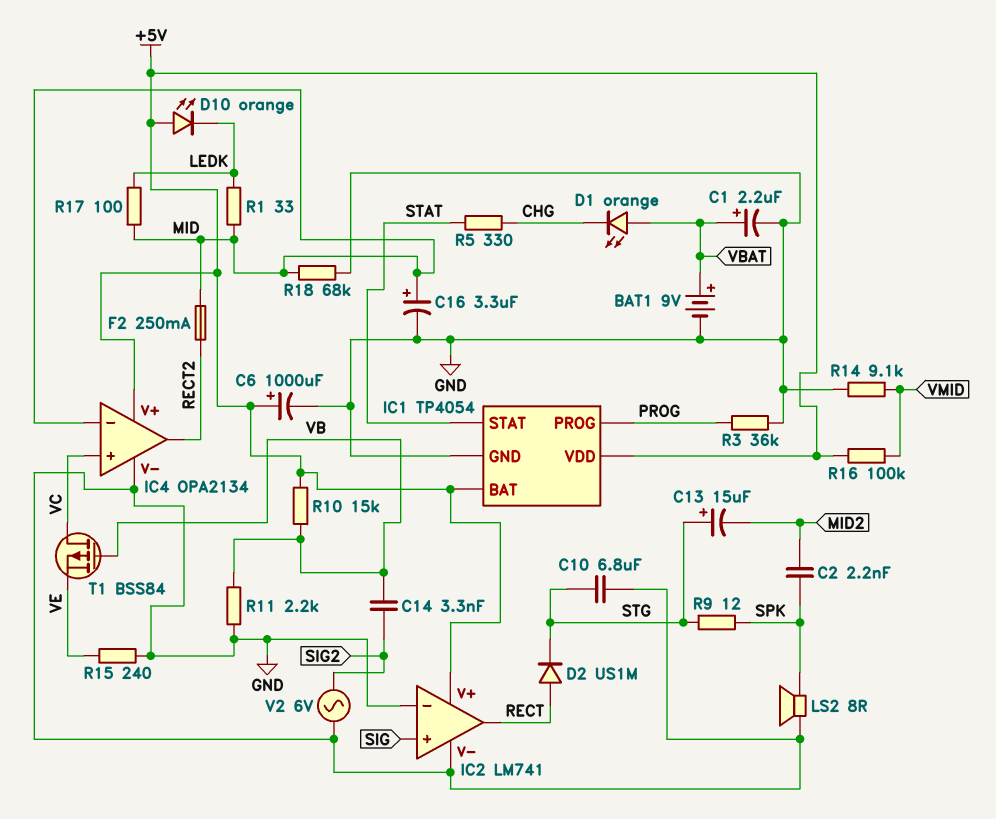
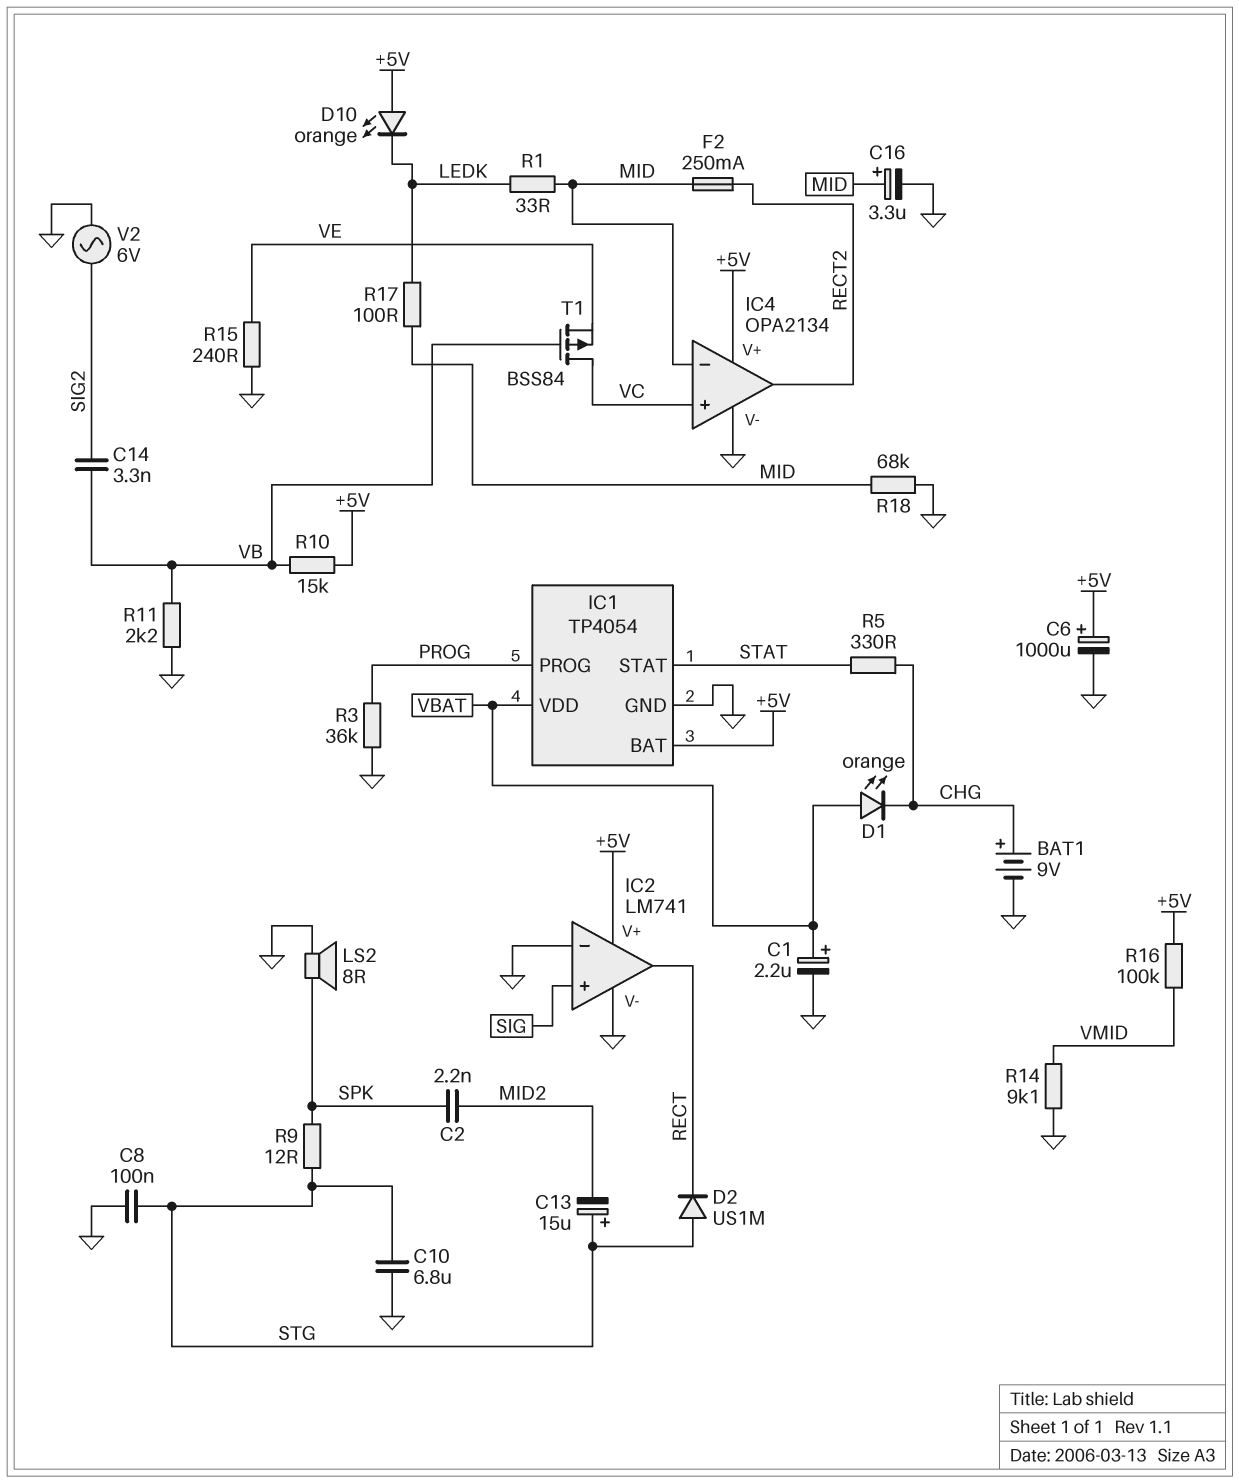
BAT1: 9V (plus VBAT, minus GND) -> 9V (plus CHG, minus GND)
C8: none -> 100nF (GND, STG)
D2: diode US1M (A RECT, K STG) -> diode US1M (A STG, K RECT)
IC1 pin VDD: +5V -> VBAT

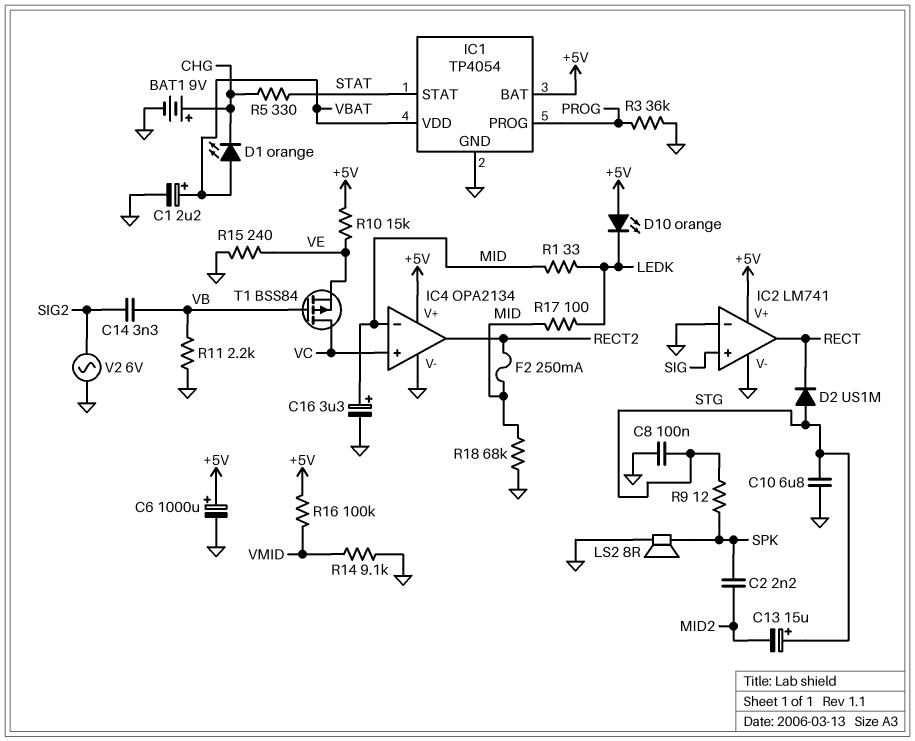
R10: 15k (+5V, VB) -> 15k (+5V, VE)

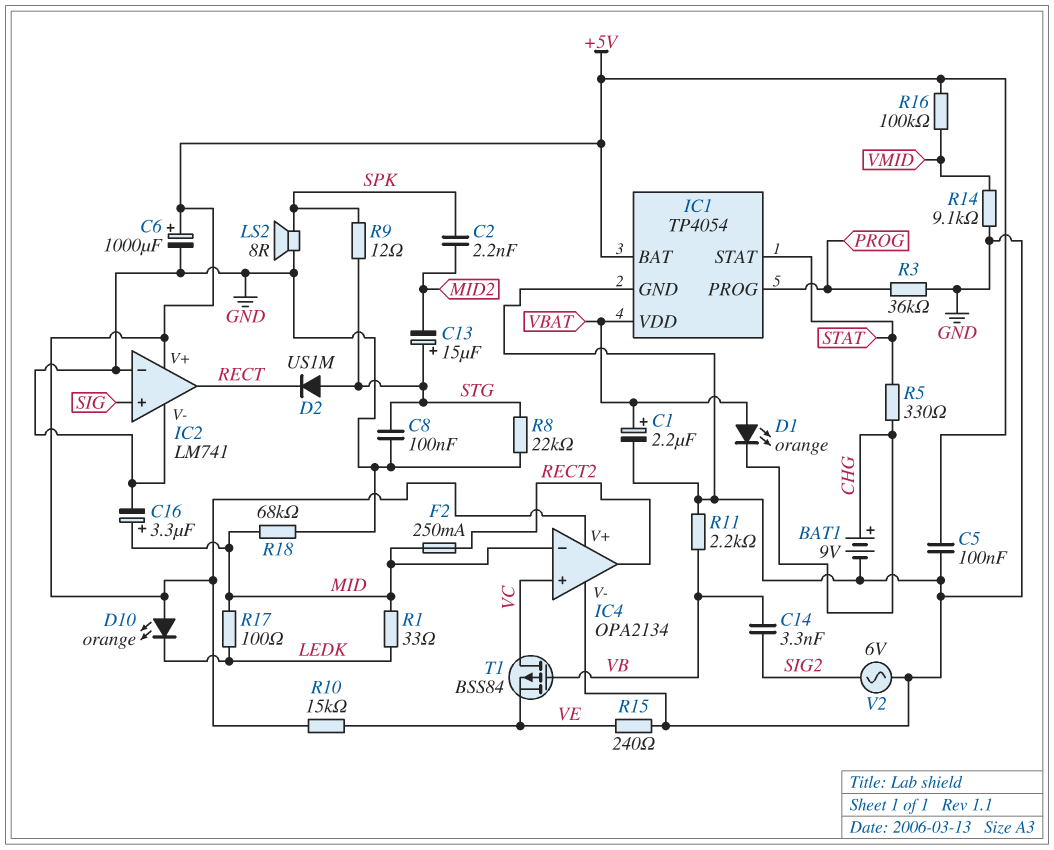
C5: none -> 100nF (+5V, GND)
C10: 6.8uF (GND, STG) -> none
R8: none -> 22k (GND, STG)

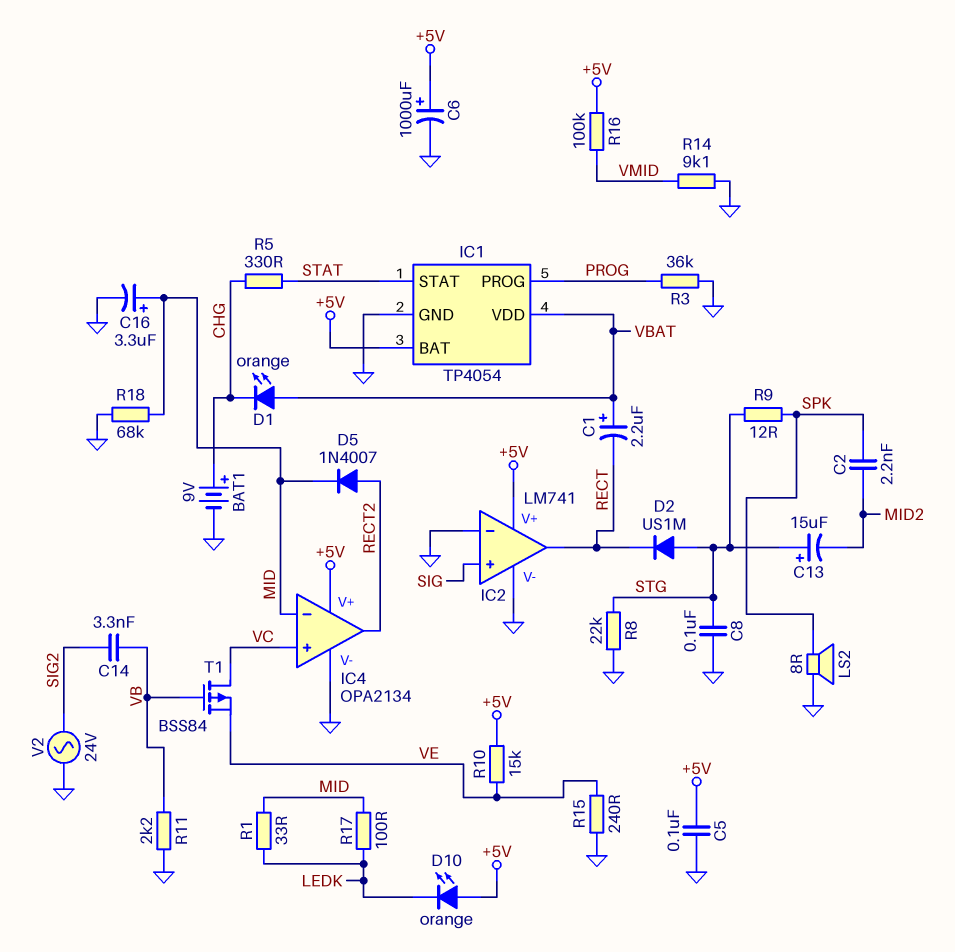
C1: 2.2uF (plus VBAT, minus GND) -> 2.2uF (plus VBAT, minus RECT)
D5: none -> diode 1N4007 (A RECT2, K MID)
F2: 250mA (MID, RECT2) -> none
V2: AC 6V (GND, SIG2) -> AC 24V (GND, SIG2)

